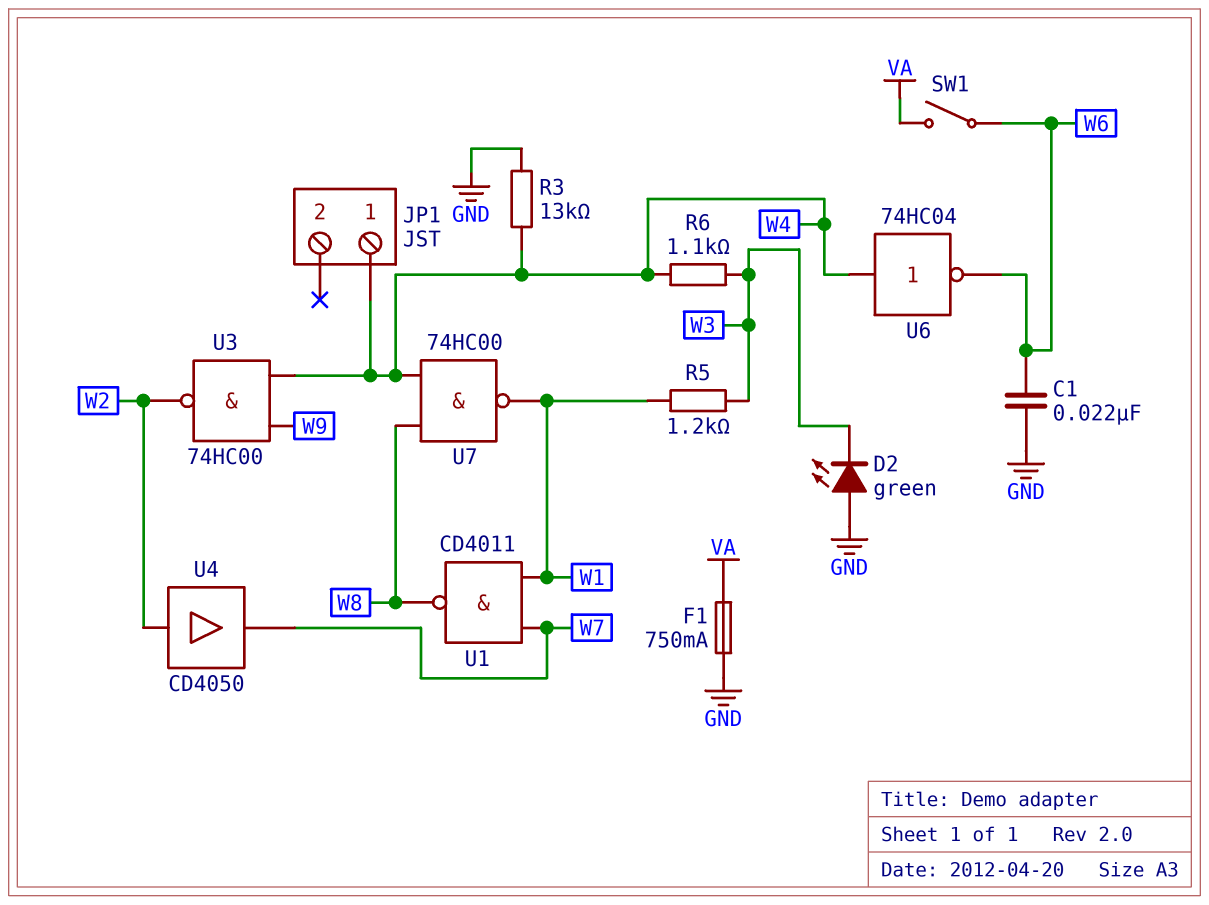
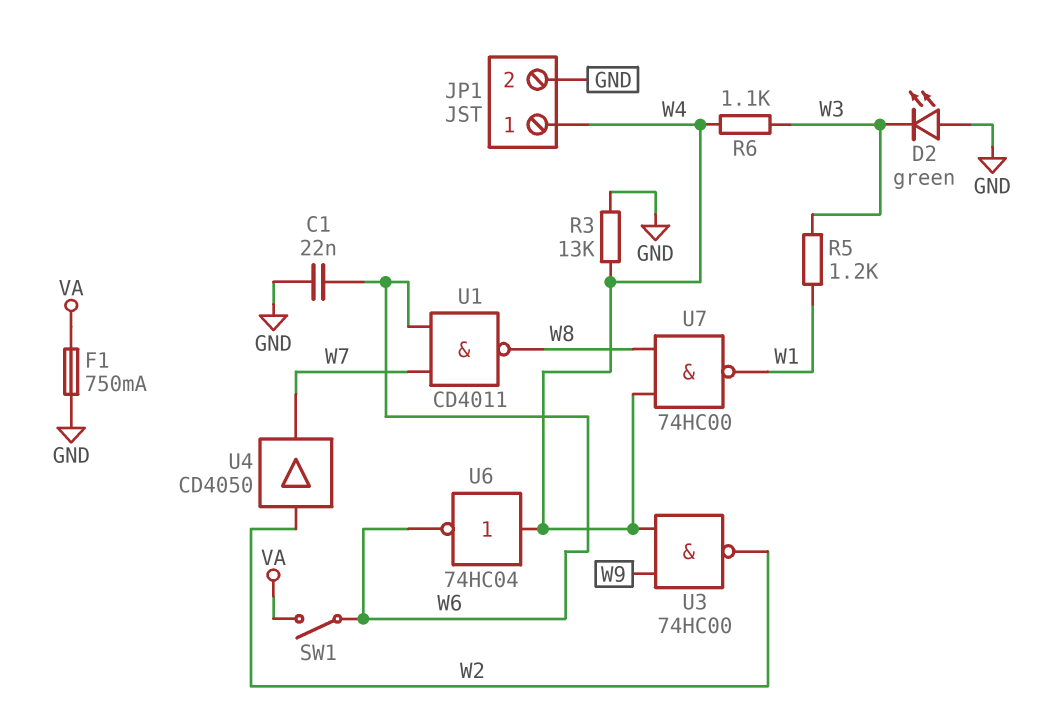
JP1 pin 2: none -> GND
U1: NAND CD4011 (in W1, in W7, out W8) -> NAND CD4011 (in W6, in W7, out W8)

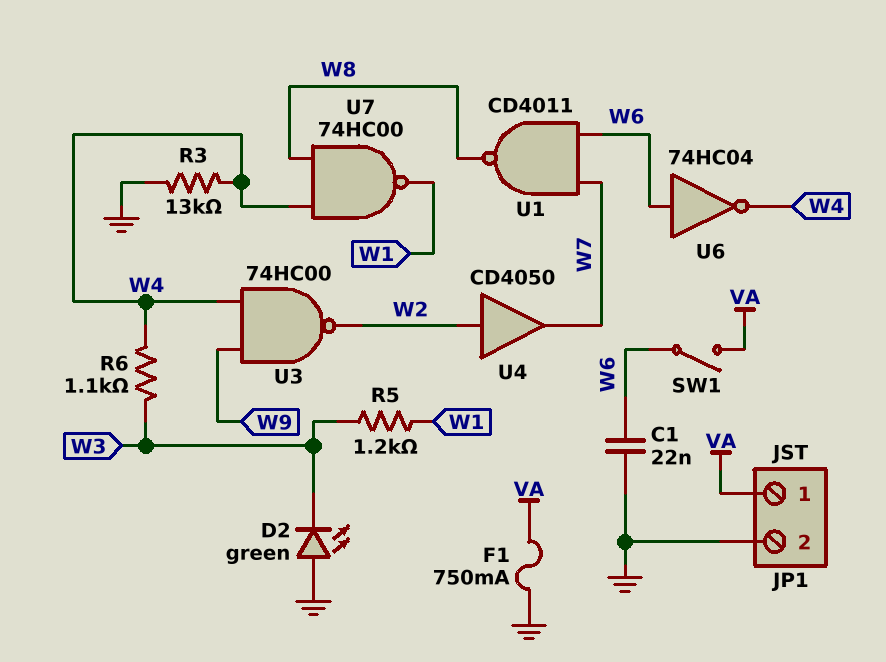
JP1 pin 1: W4 -> VA
U6: NOT 74HC04 (in W4, out W6) -> NOT 74HC04 (in W6, out W4)

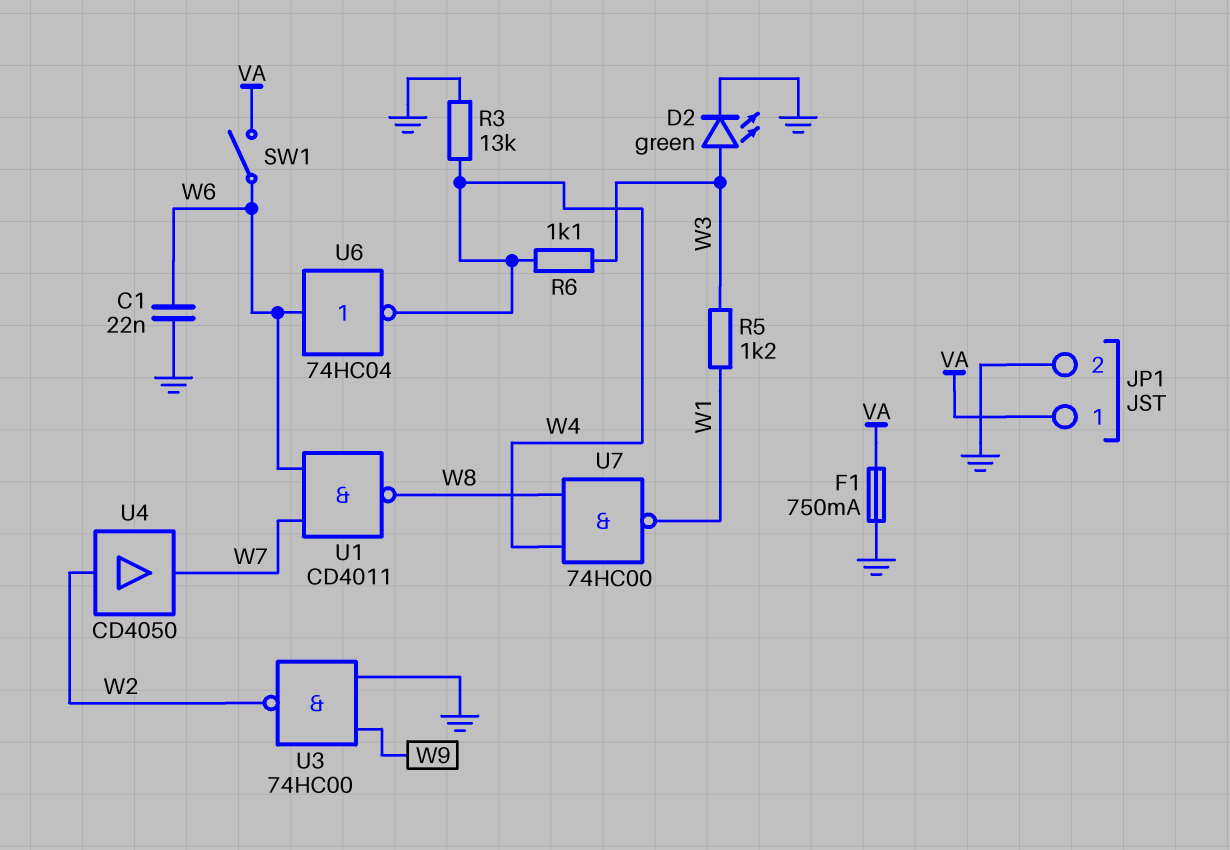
D2: LED green (A GND, K W3) -> LED green (A W3, K GND)
U3: NAND 74HC00 (in W4, in W9, out W2) -> NAND 74HC00 (in GND, in W9, out W2)

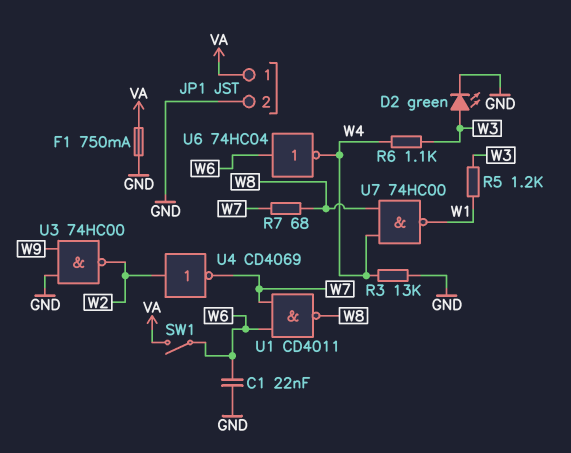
R7: none -> 68 (W7, W8)
U4: buffer CD4050 (in W2, out W7) -> NOT CD4069 (in W2, out W7)

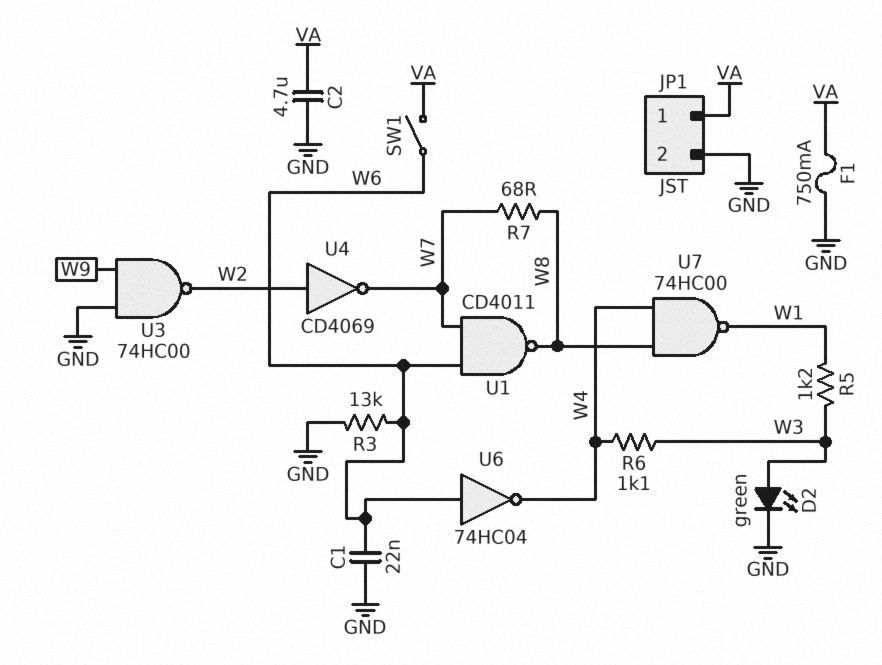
C2: none -> 4.7uF (GND, VA)
R3: 13k (GND, W4) -> 13k (GND, W6)

